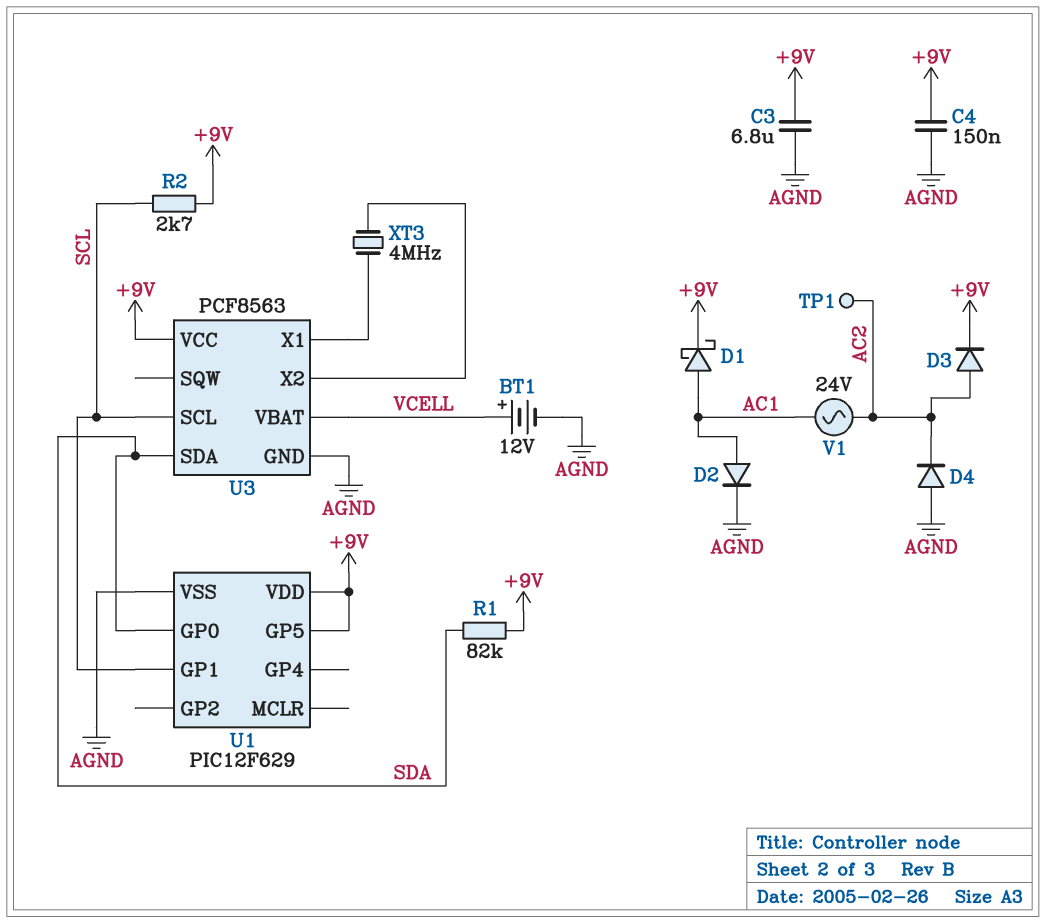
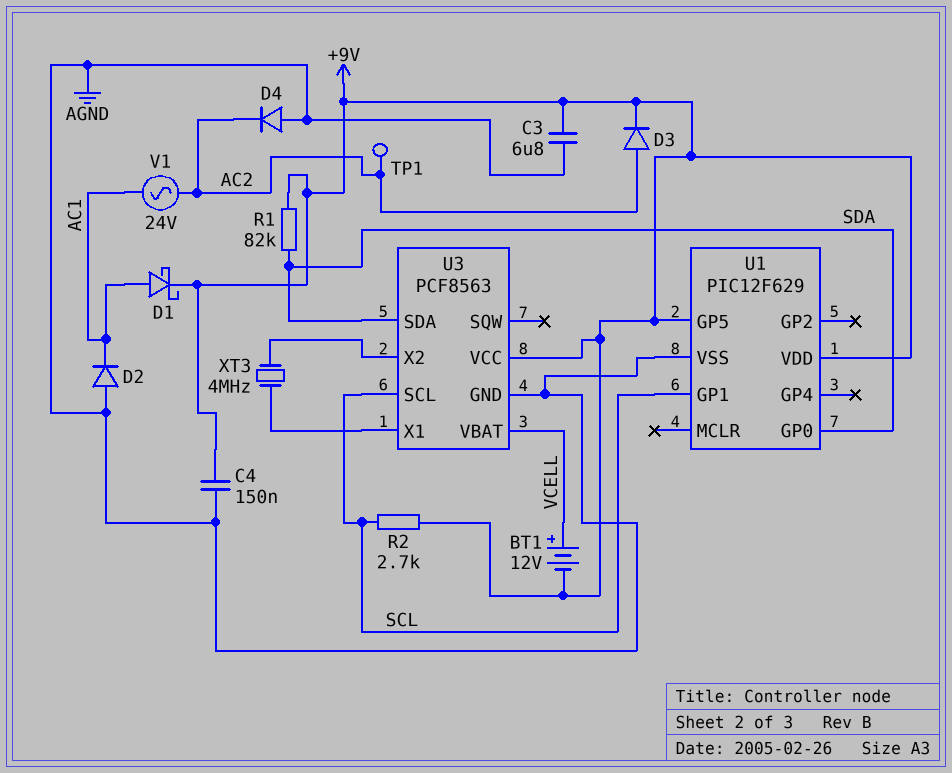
BT1: 12V (plus VCELL, minus AGND) -> 12V (plus VCELL, minus +9V)
D2: diode (A AC1, K AGND) -> diode (A AGND, K AC1)

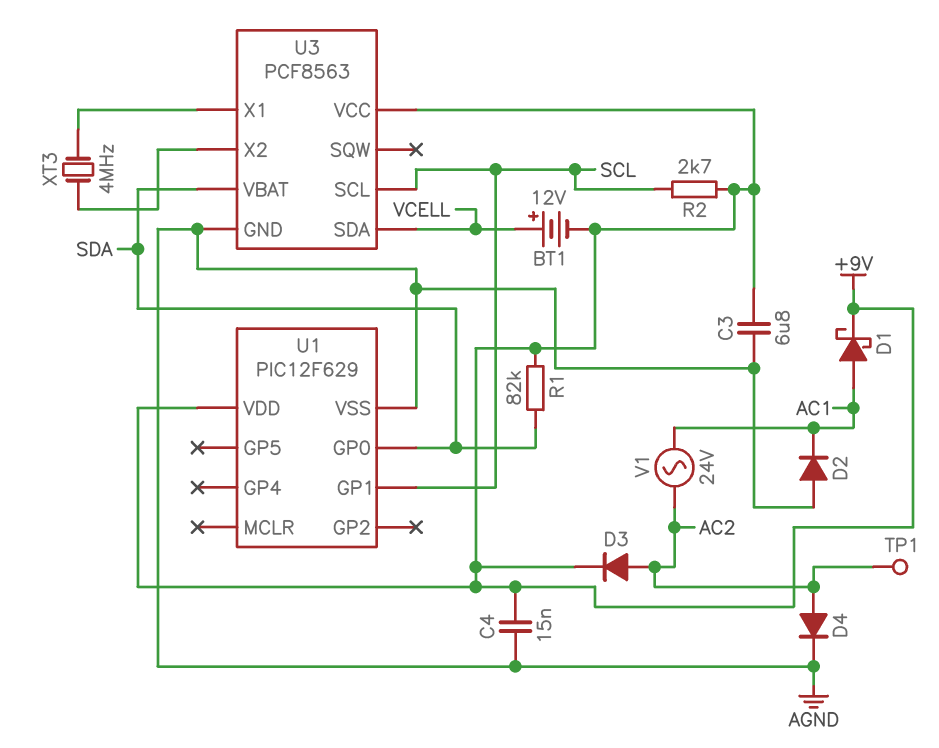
C4: 150nF (+9V, AGND) -> 15nF (+9V, AGND)
D4: diode (A AGND, K AC2) -> diode (A AC2, K AGND)
U1 pin GP5: +9V -> none
U3 pin SDA: SDA -> VCELL
U3 pin VBAT: VCELL -> SDA

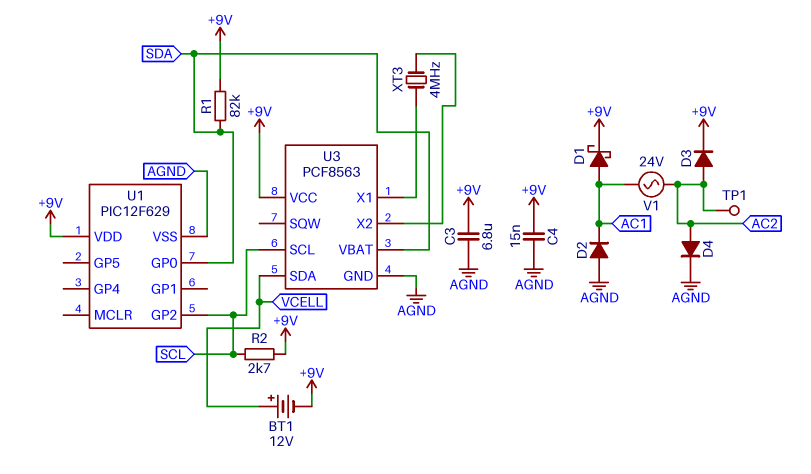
U1 pin GP1: SCL -> none
U1 pin GP2: none -> SCL

